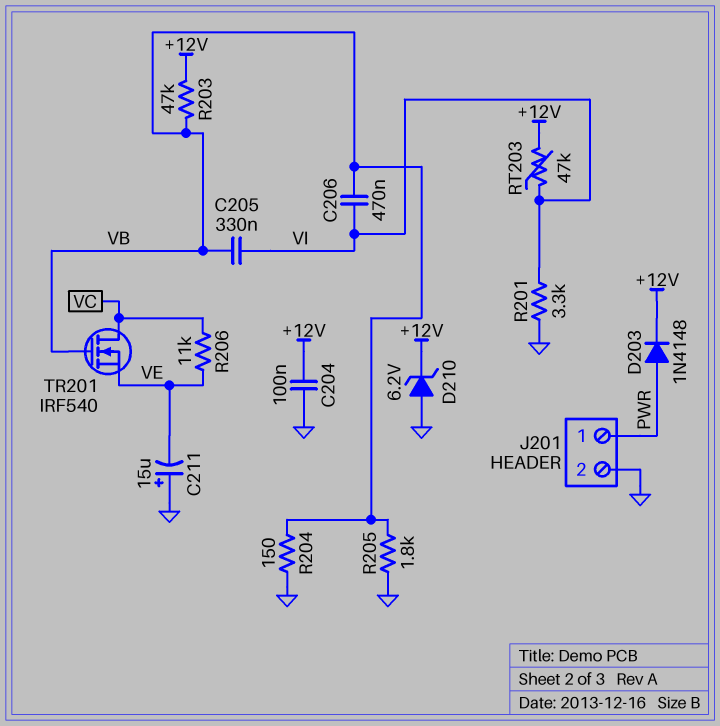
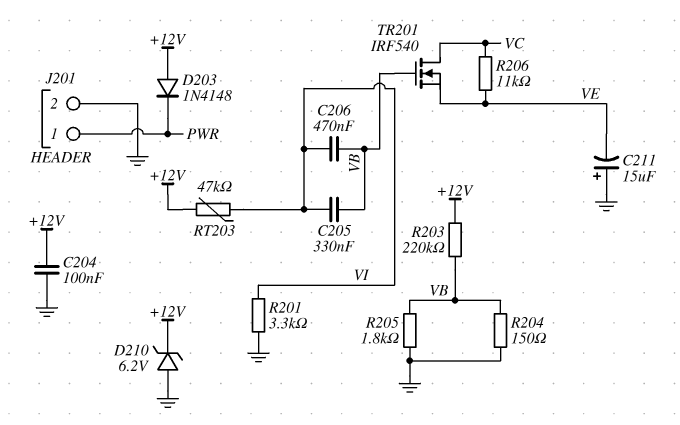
D203: diode 1N4148 (A PWR, K +12V) -> diode 1N4148 (A +12V, K PWR)
R203: 47k (+12V, VB) -> 220k (+12V, VB)

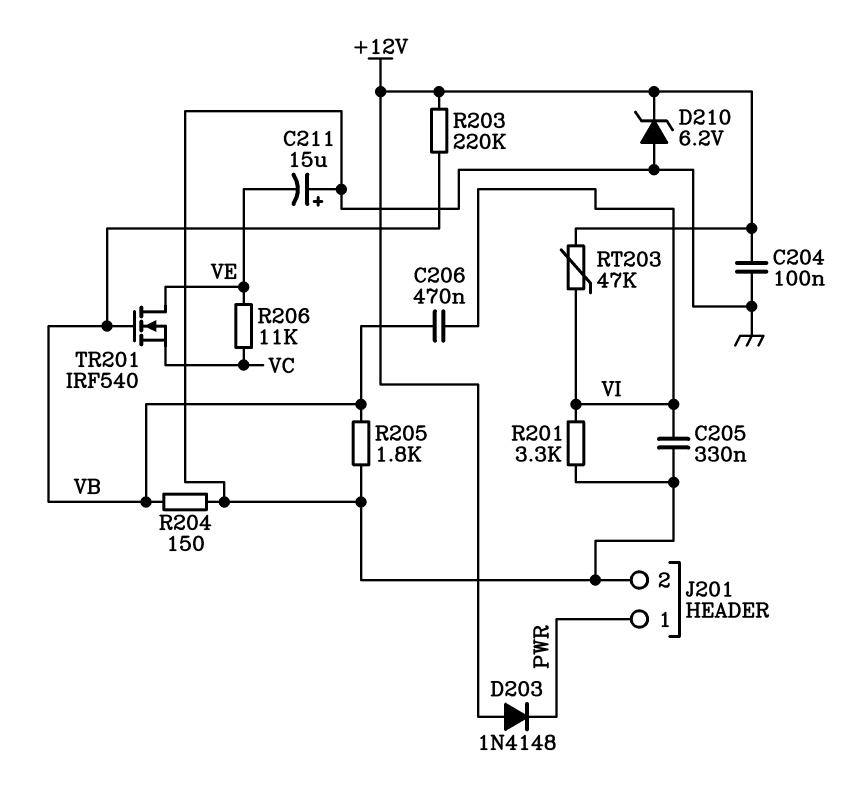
C205: 330nF (VB, VI) -> 330nF (GND, VI)
TR201: NMOS IRF540 (G VB, D VC, S VE) -> NMOS IRF540 (G VB, D VE, S VC)

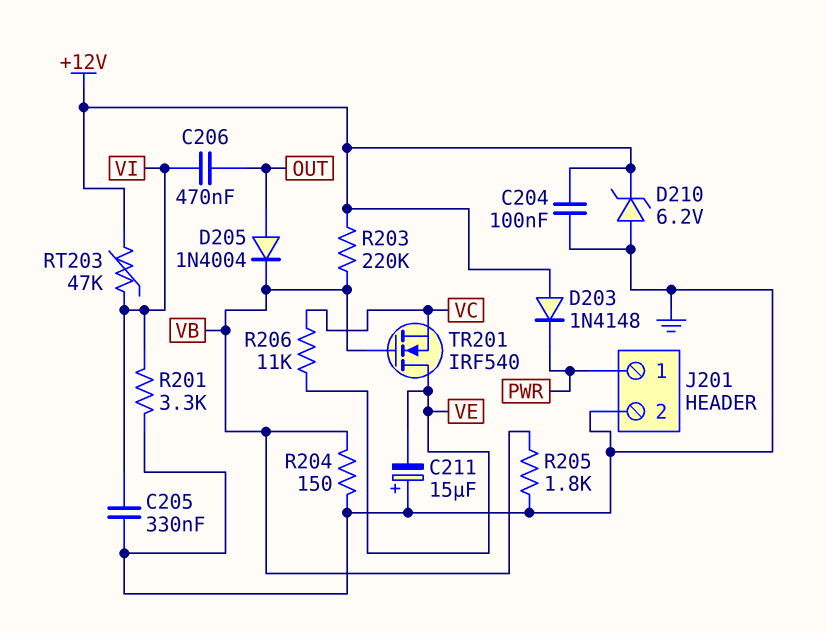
C206: 470nF (VB, VI) -> 470nF (OUT, VI)
D205: none -> diode 1N4004 (A OUT, K VB)

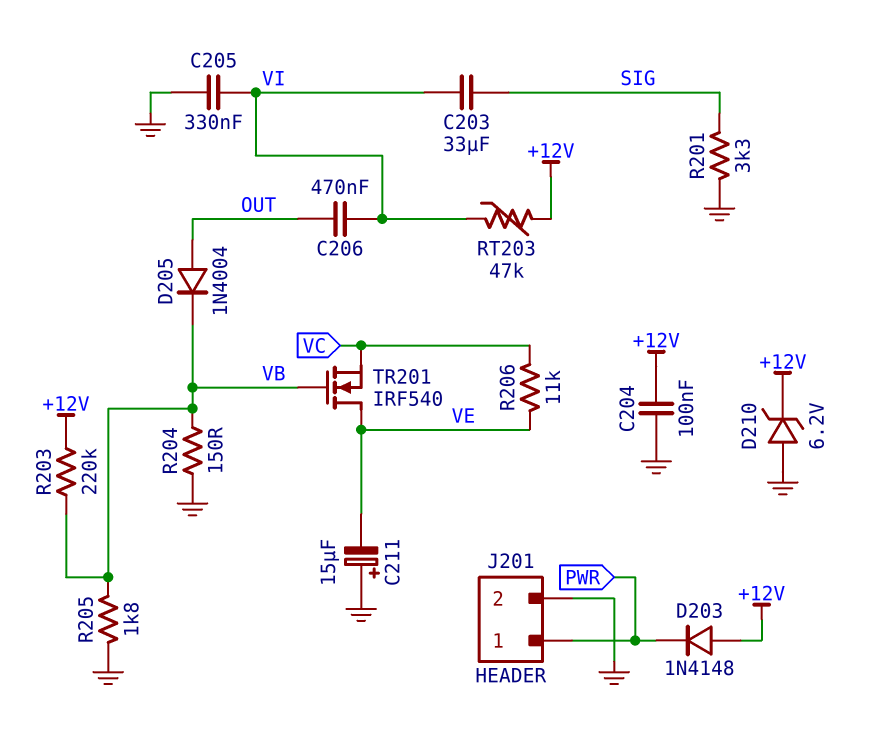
C203: none -> 33uF (SIG, VI)
R201: 3.3k (GND, VI) -> 3.3k (GND, SIG)

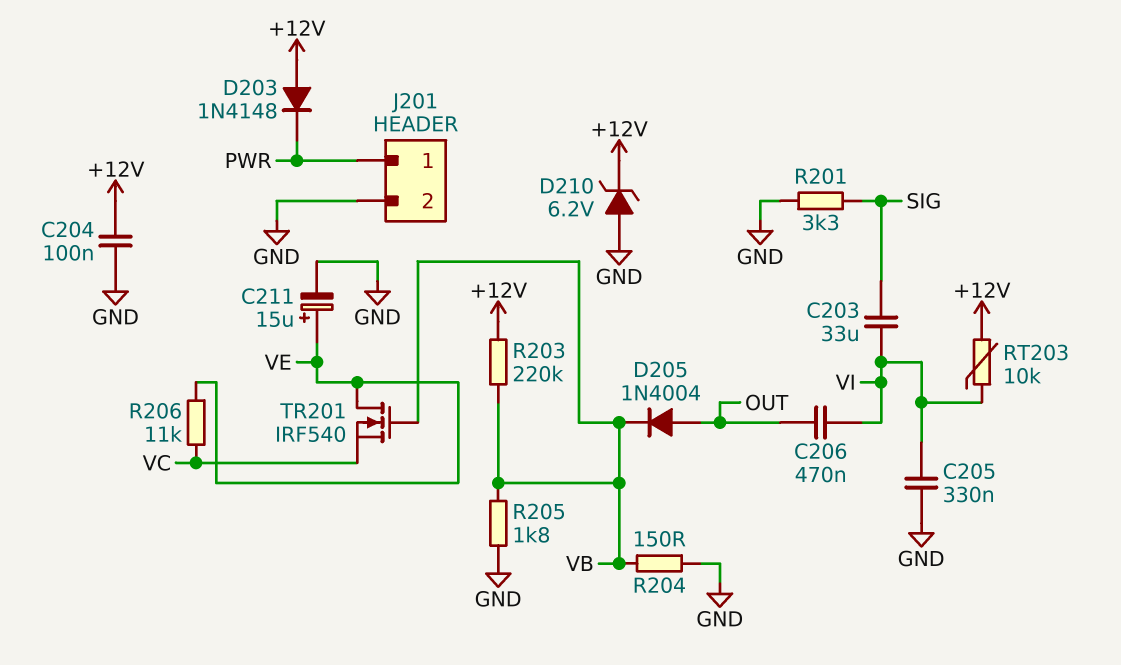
C211: 15uF (plus GND, minus VE) -> 15uF (plus VE, minus GND)
RT203: 47k (+12V, VI) -> 10k (+12V, VI)

